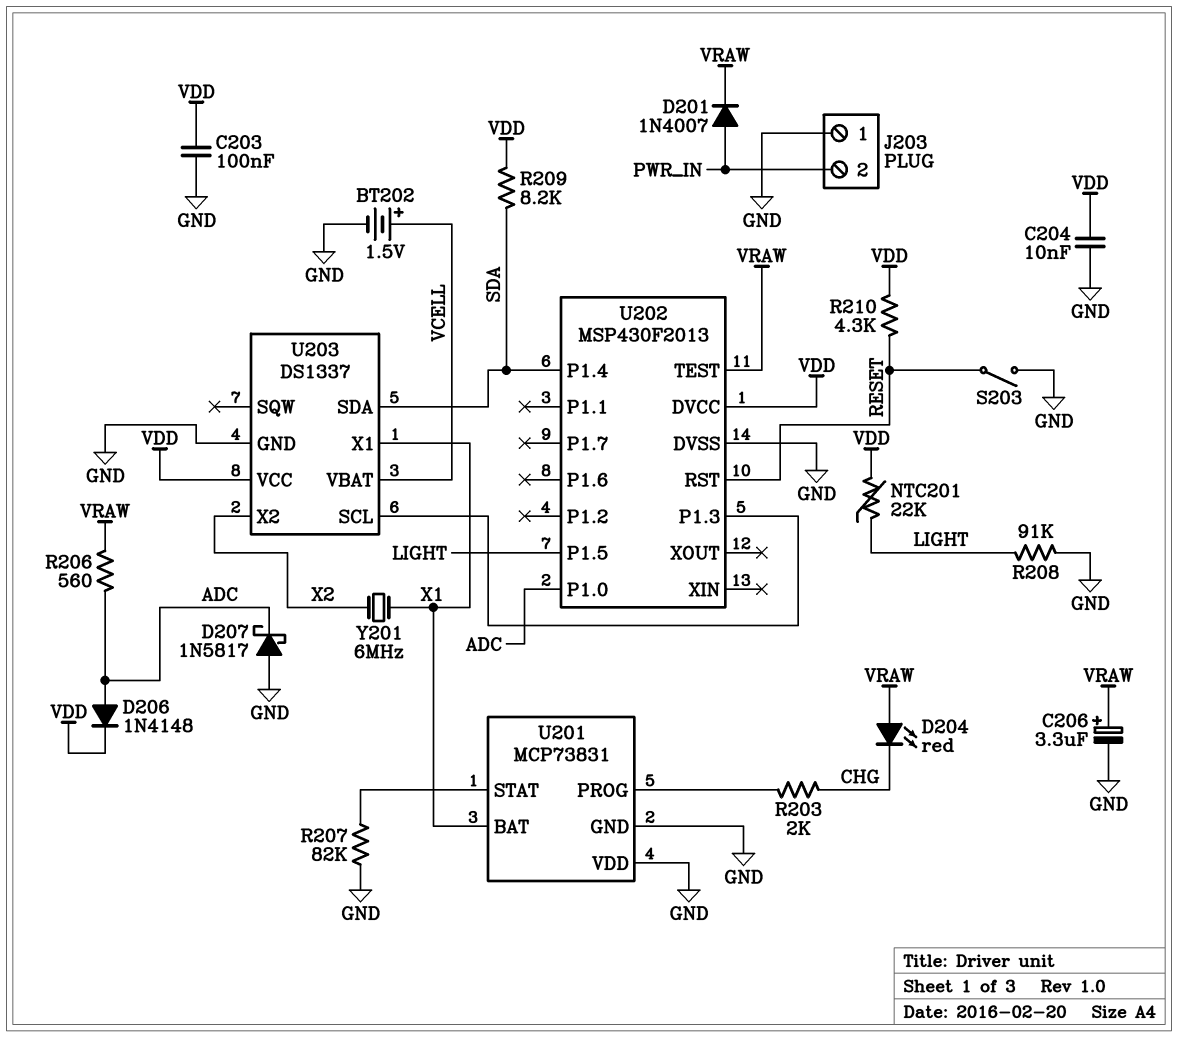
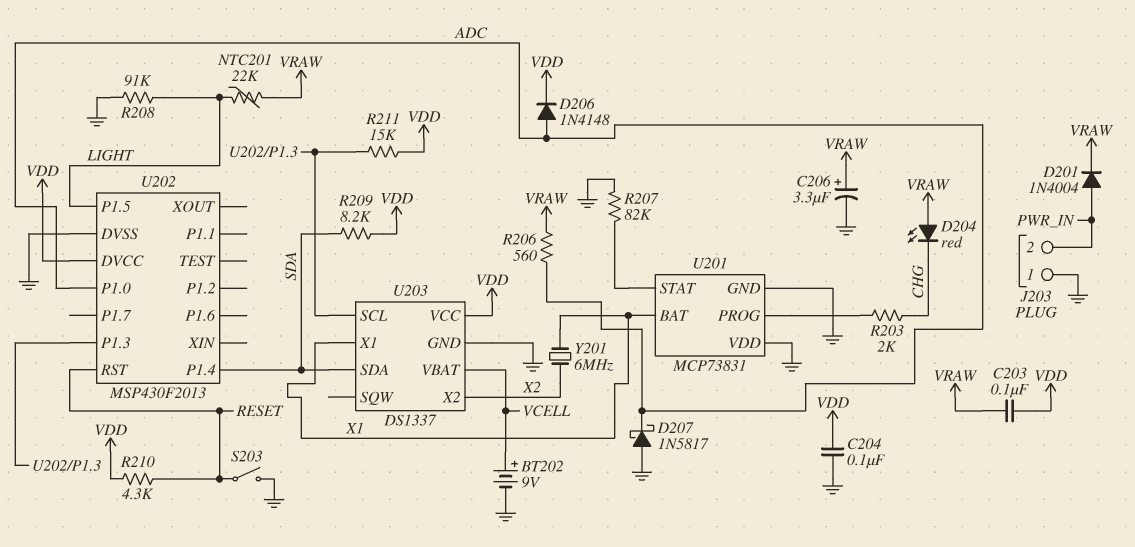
BT202: 1.5V (plus VCELL, minus GND) -> 9V (plus VCELL, minus GND)
C203: 100nF (GND, VDD) -> 100nF (VDD, VRAW)
C204: 10nF (GND, VDD) -> 100nF (GND, VDD)
D201: diode 1N4007 (A PWR_IN, K VRAW) -> diode 1N4004 (A PWR_IN, K VRAW)
NTC201: 22k (LIGHT, VDD) -> 22k (LIGHT, VRAW)
R211: none -> 15k (U202/P1.3, VDD)
U202 pin TEST: VRAW -> none

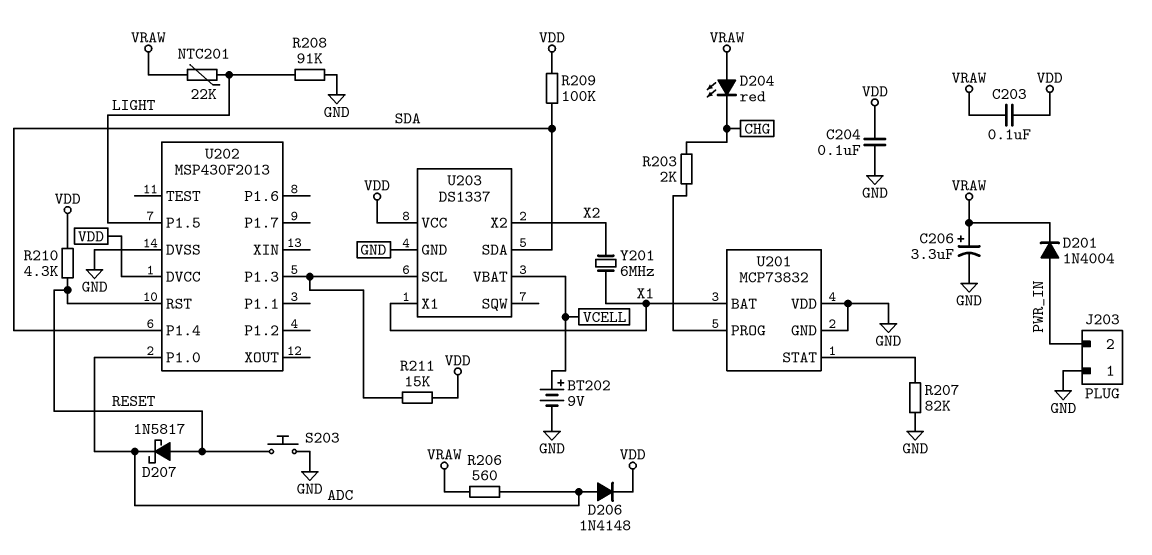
D207: schottky 1N5817 (A GND, K ADC) -> schottky 1N5817 (A RESET, K ADC)
R209: 8.2k (SDA, VDD) -> 100k (SDA, VDD)
S203: switch (GND, RESET) -> button (GND, RESET)
U201: MCP73831 -> MCP73832

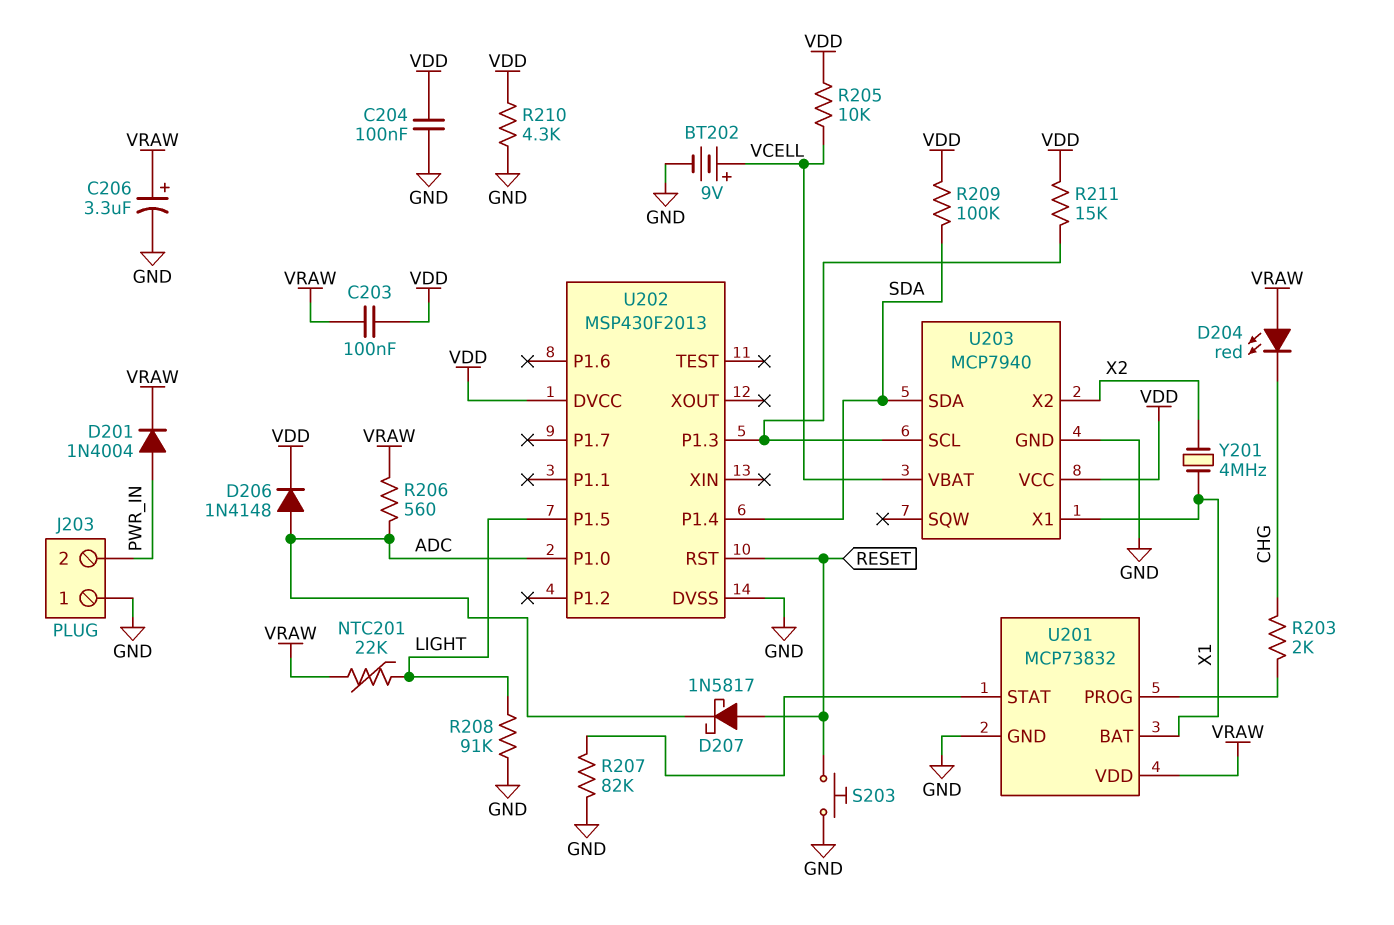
R205: none -> 10k (VCELL, VDD)
R210: 4.3k (RESET, VDD) -> 4.3k (GND, VDD)
U201 pin VDD: GND -> VRAW
U203: DS1337 -> MCP7940
Y201: 6MHz (X1, X2) -> 4MHz (X1, X2)

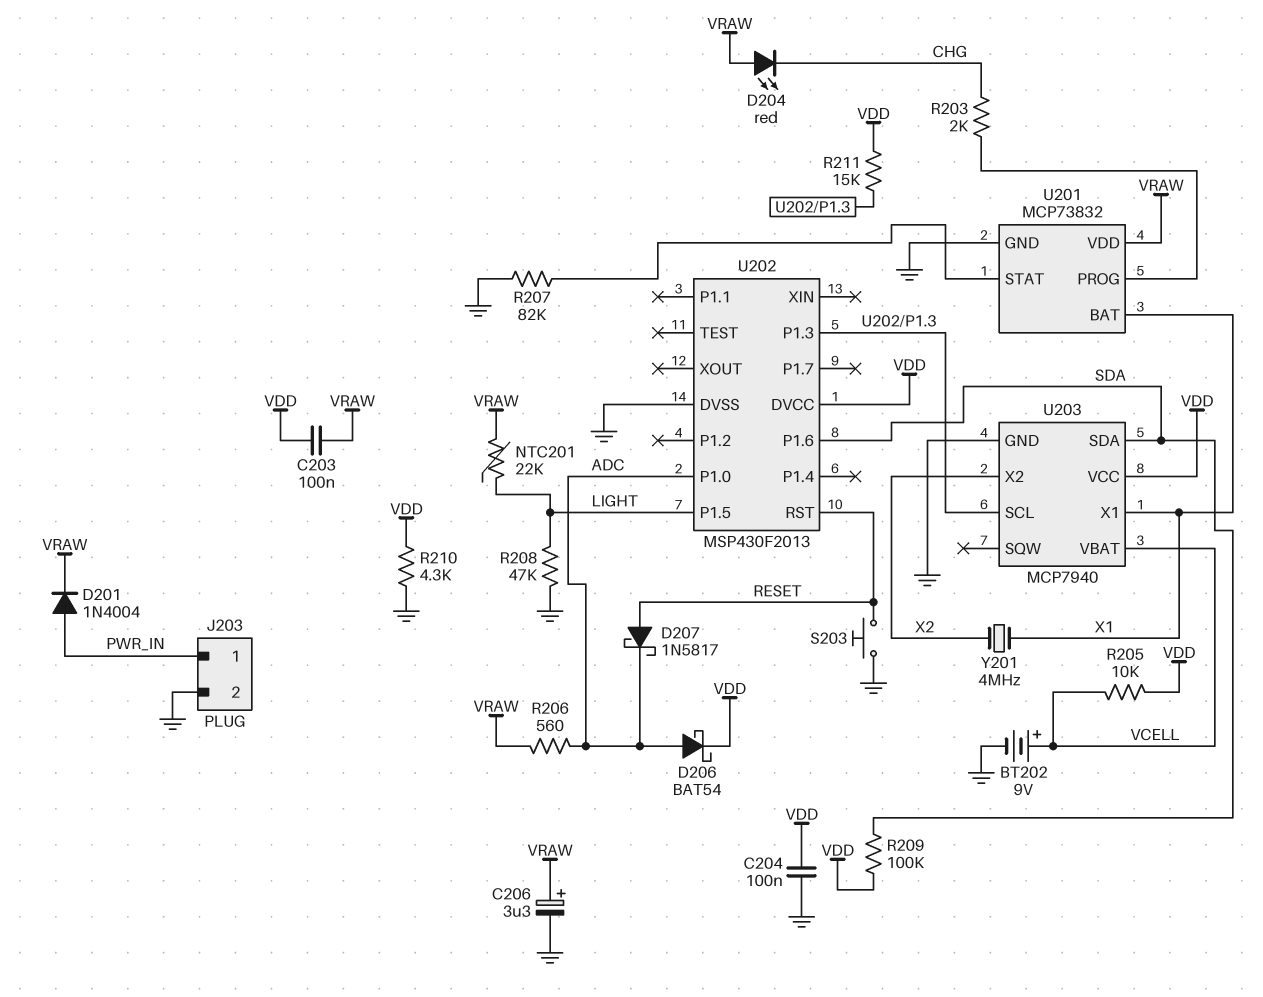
D206: diode 1N4148 (A ADC, K VDD) -> schottky BAT54 (A ADC, K VDD)
J203 pin 1: GND -> PWR_IN
J203 pin 2: PWR_IN -> GND
R208: 91k (GND, LIGHT) -> 47k (GND, LIGHT)
U202 pin P1.4: SDA -> none
U202 pin P1.6: none -> SDA

